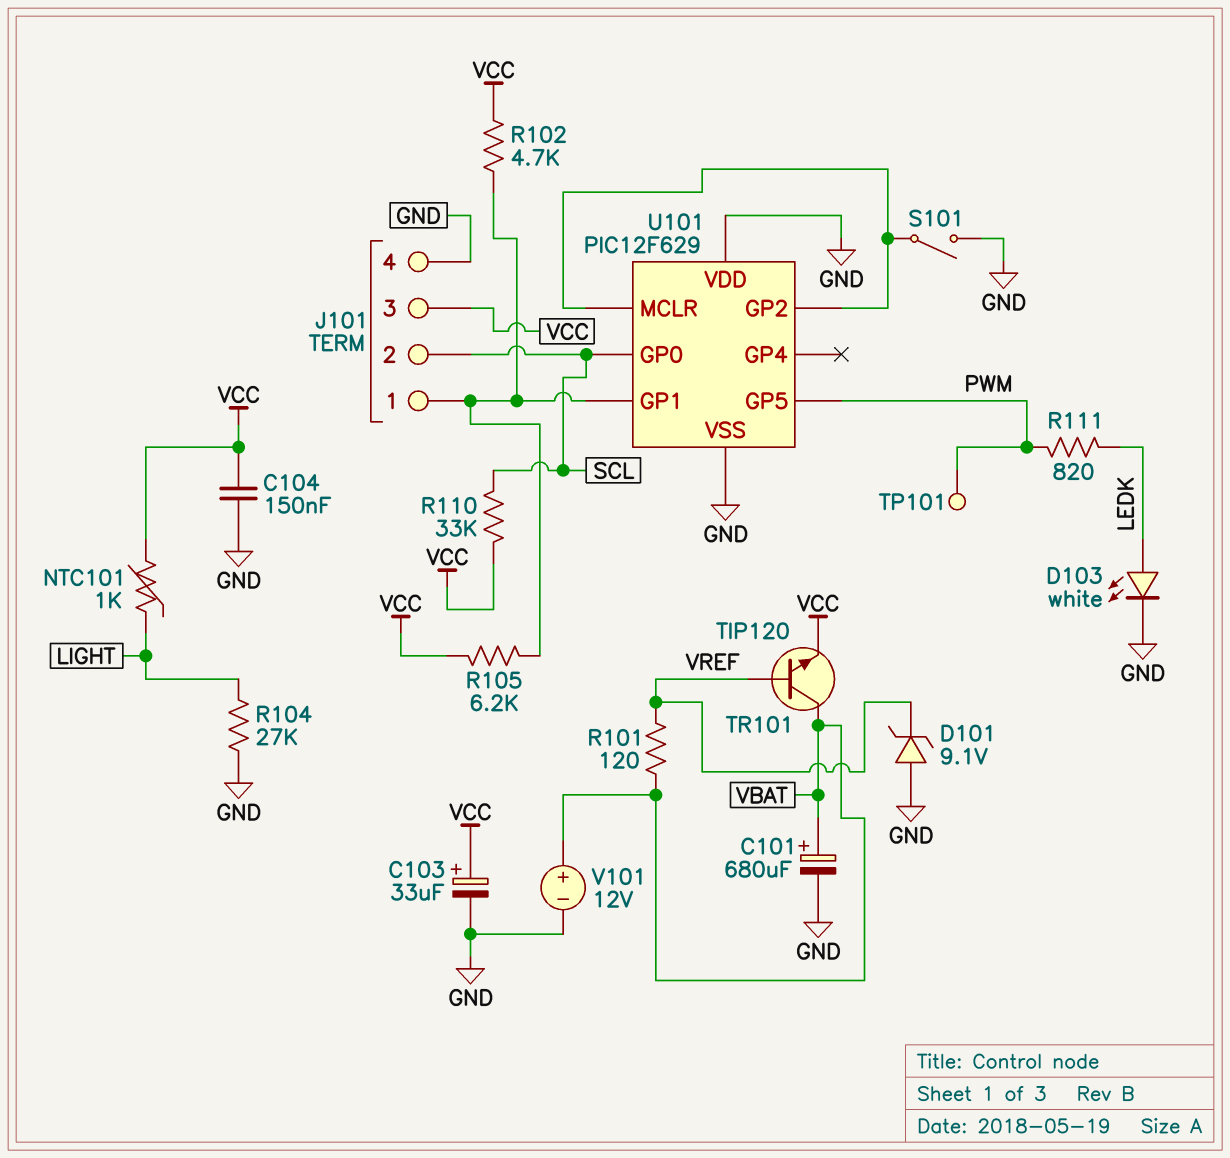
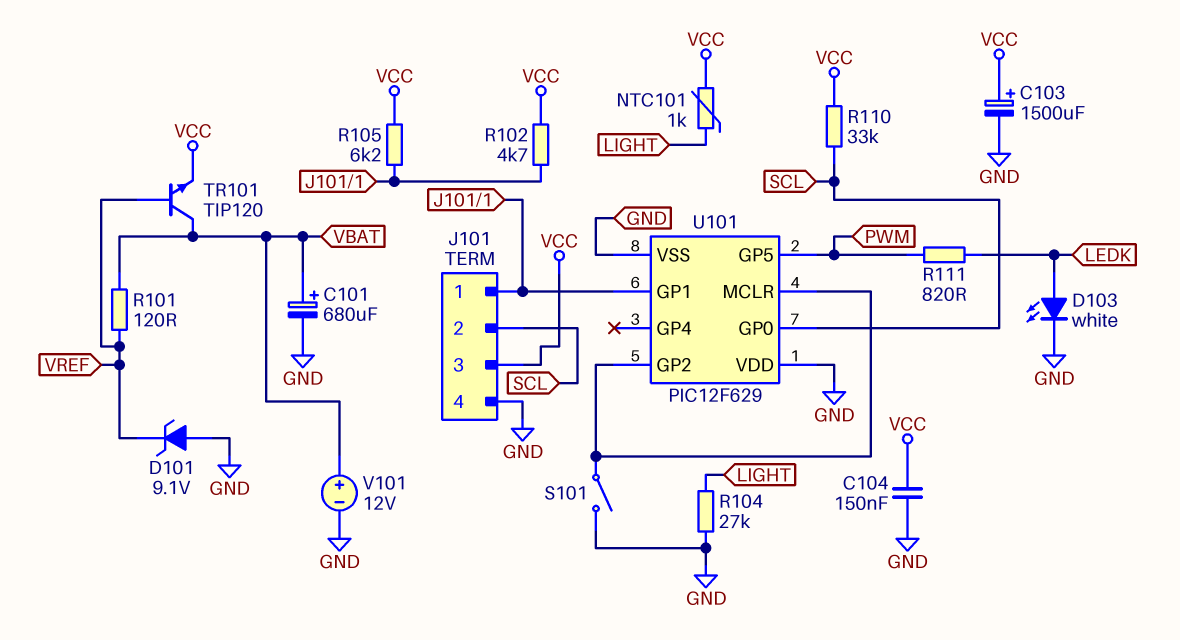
C103: 33uF (plus VCC, minus GND) -> 1500uF (plus VCC, minus GND)
TP101: test point (PWM) -> none

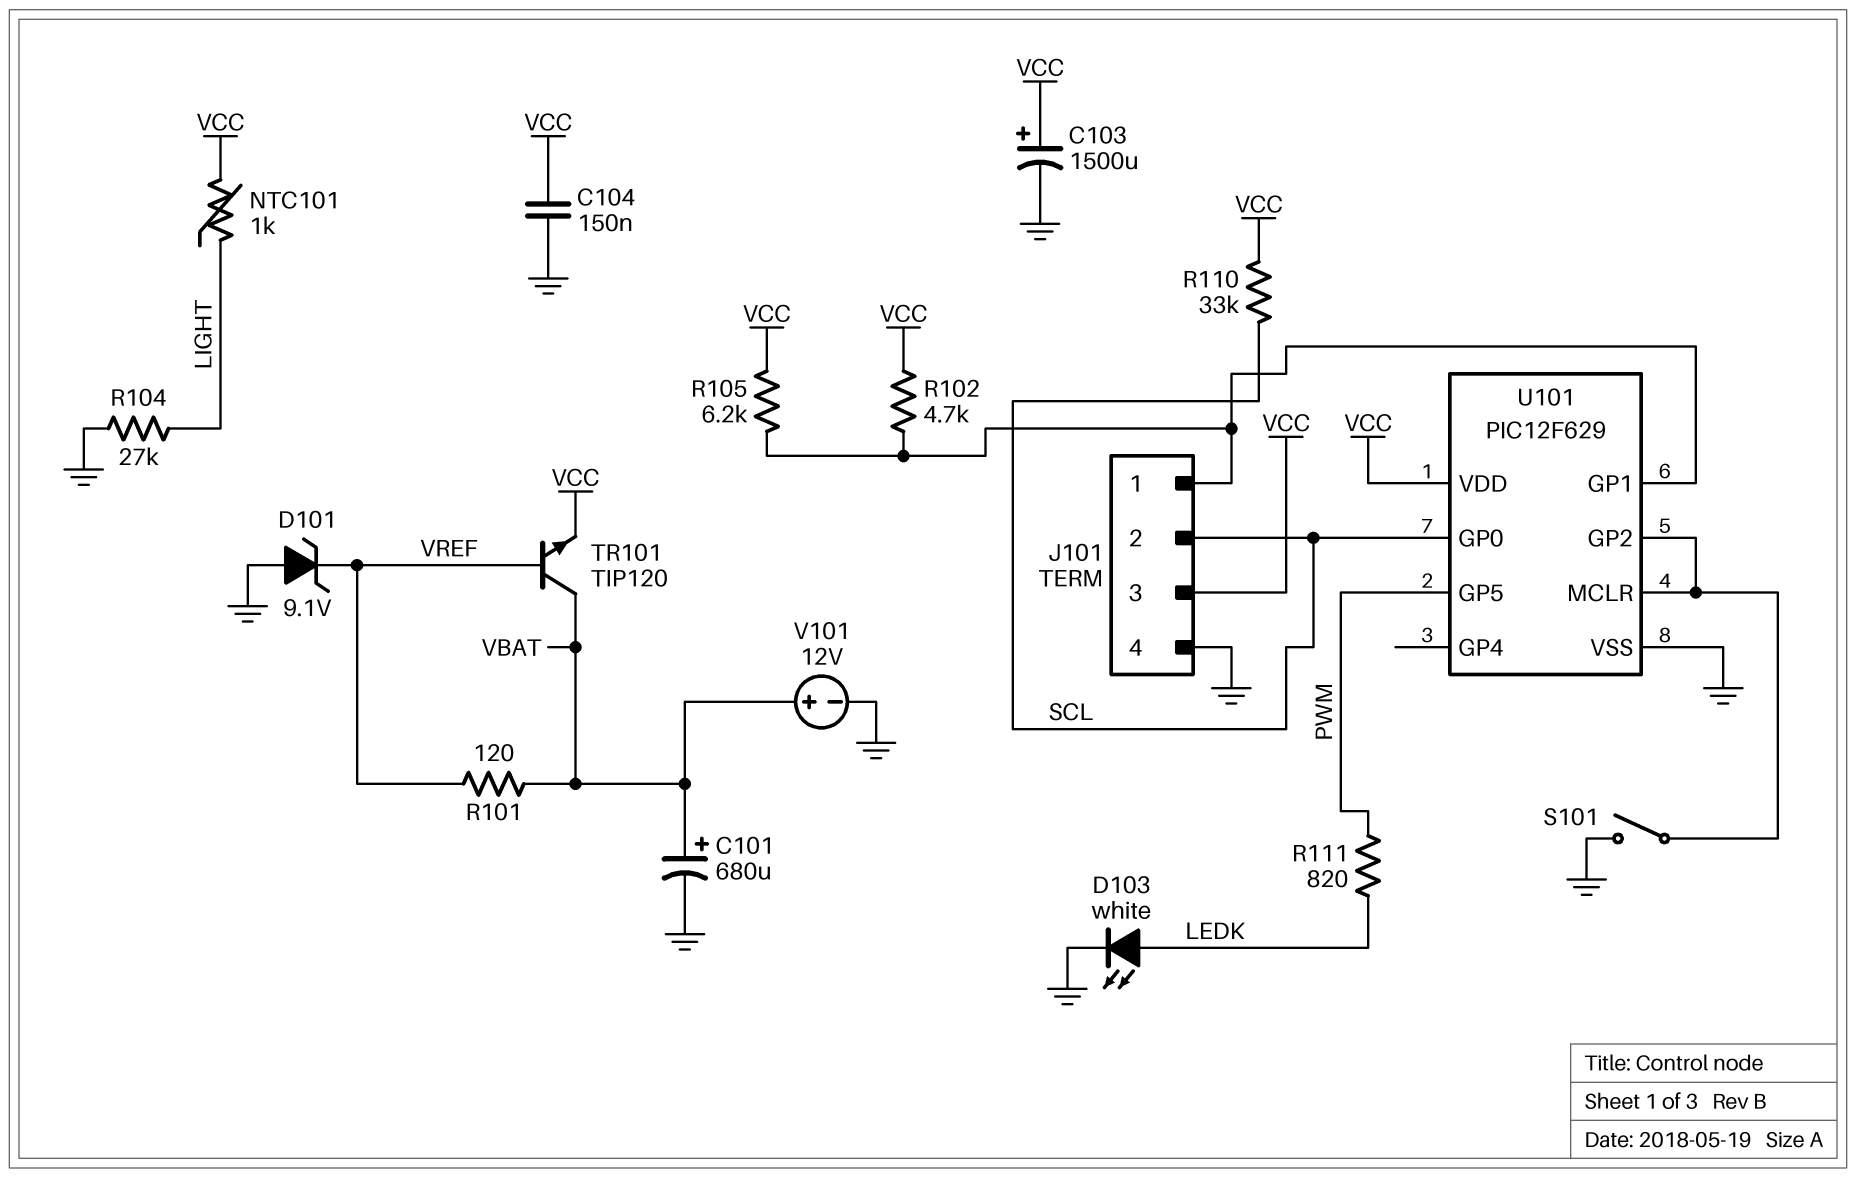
U101 pin VDD: GND -> VCC

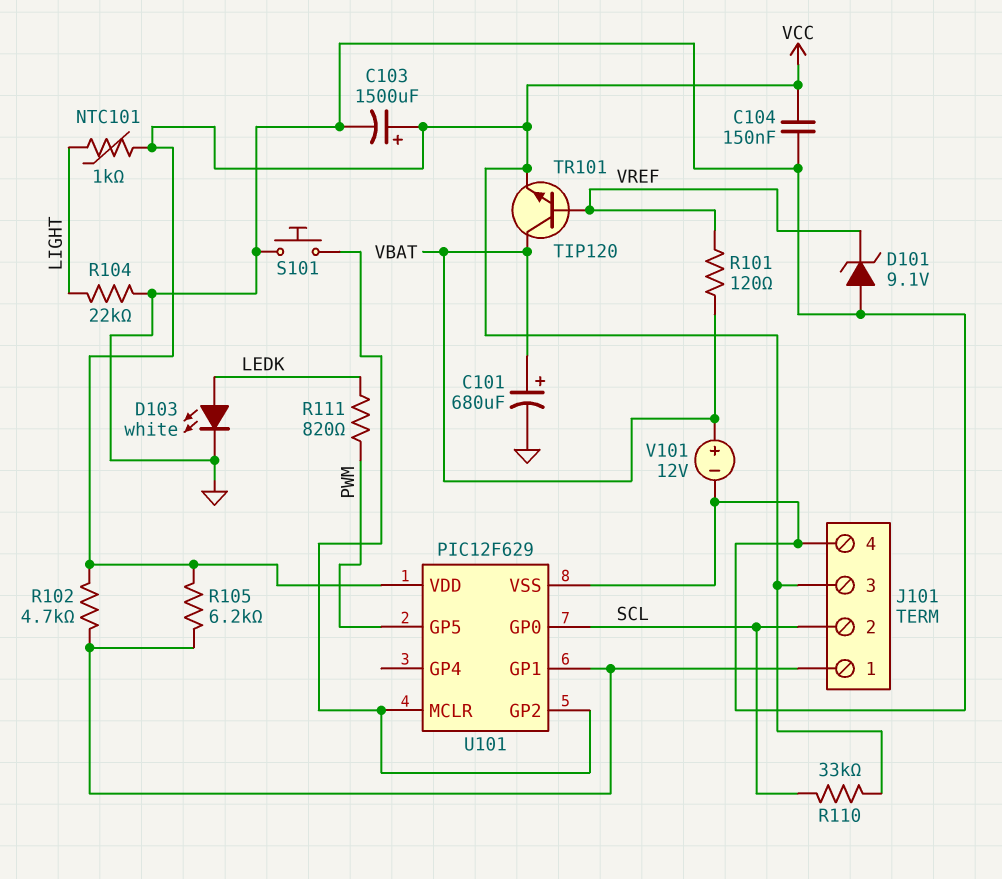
R104: 27k (GND, LIGHT) -> 22k (GND, LIGHT)
S101: switch (GND, U101/GP2) -> button (GND, U101/GP2)

